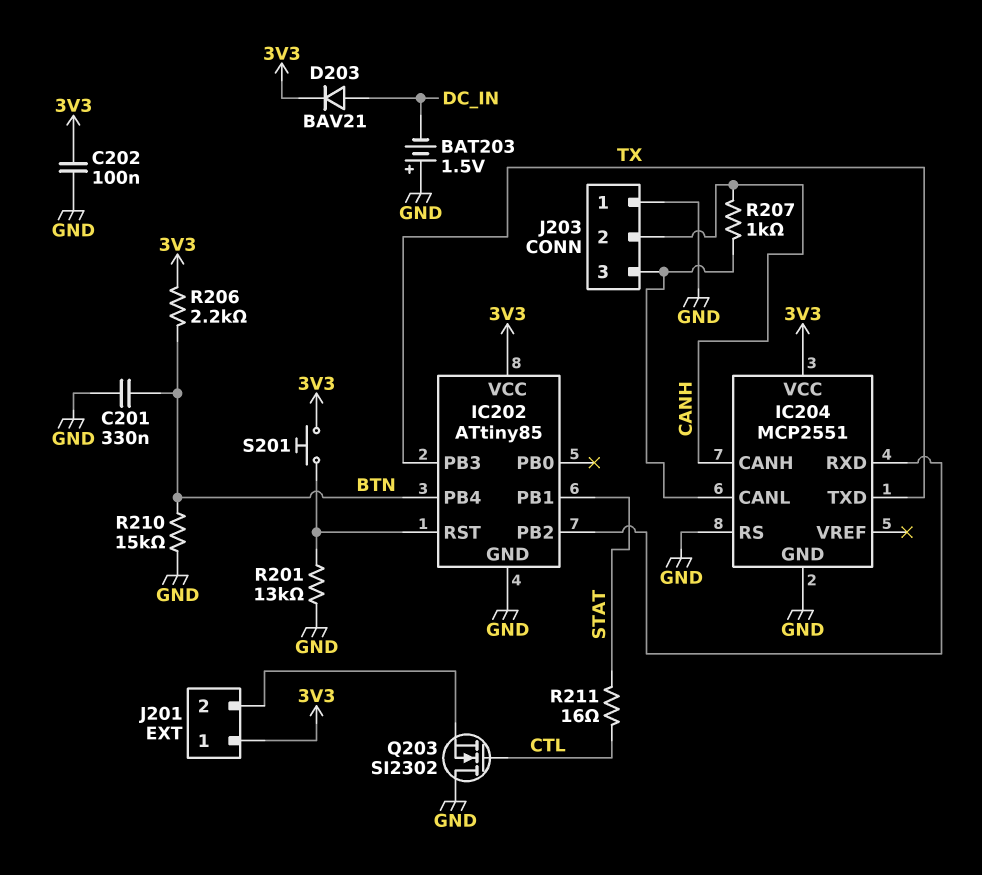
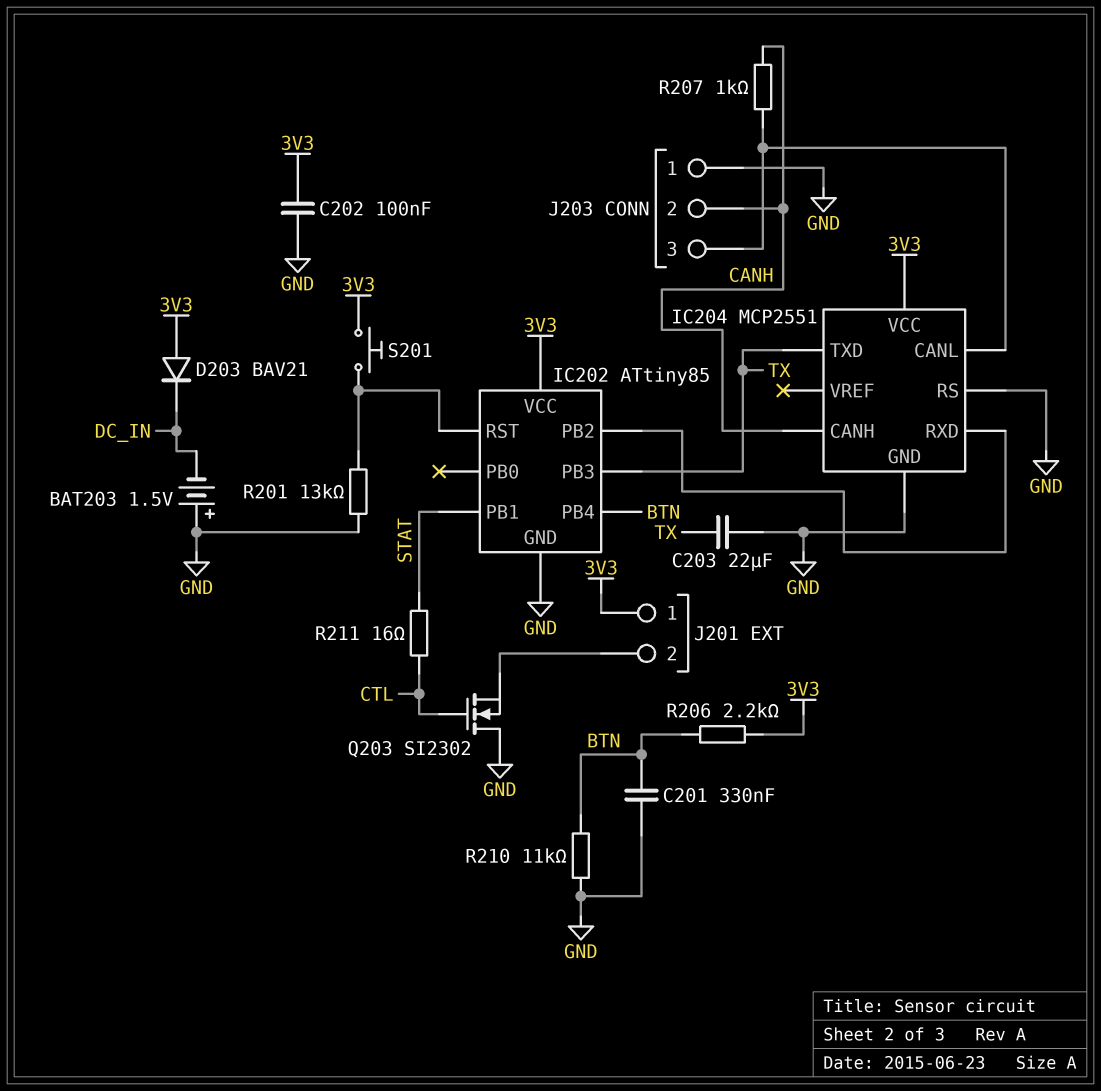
C203: none -> 22uF (GND, TX)
D203: diode BAV21 (A DC_IN, K 3V3) -> diode BAV21 (A 3V3, K DC_IN)
R210: 15k (BTN, GND) -> 11k (BTN, GND)

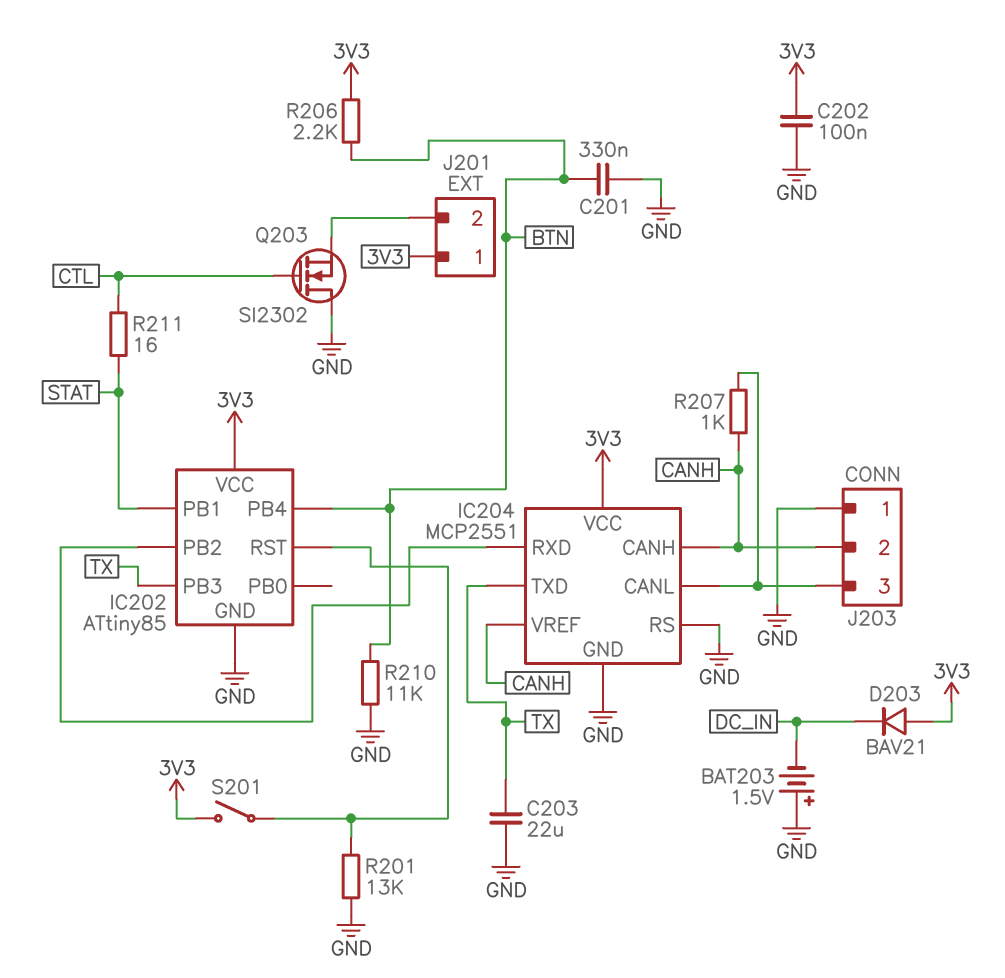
IC204 pin VREF: none -> CANH
S201: button (3V3, IC202/RST) -> switch (3V3, IC202/RST)

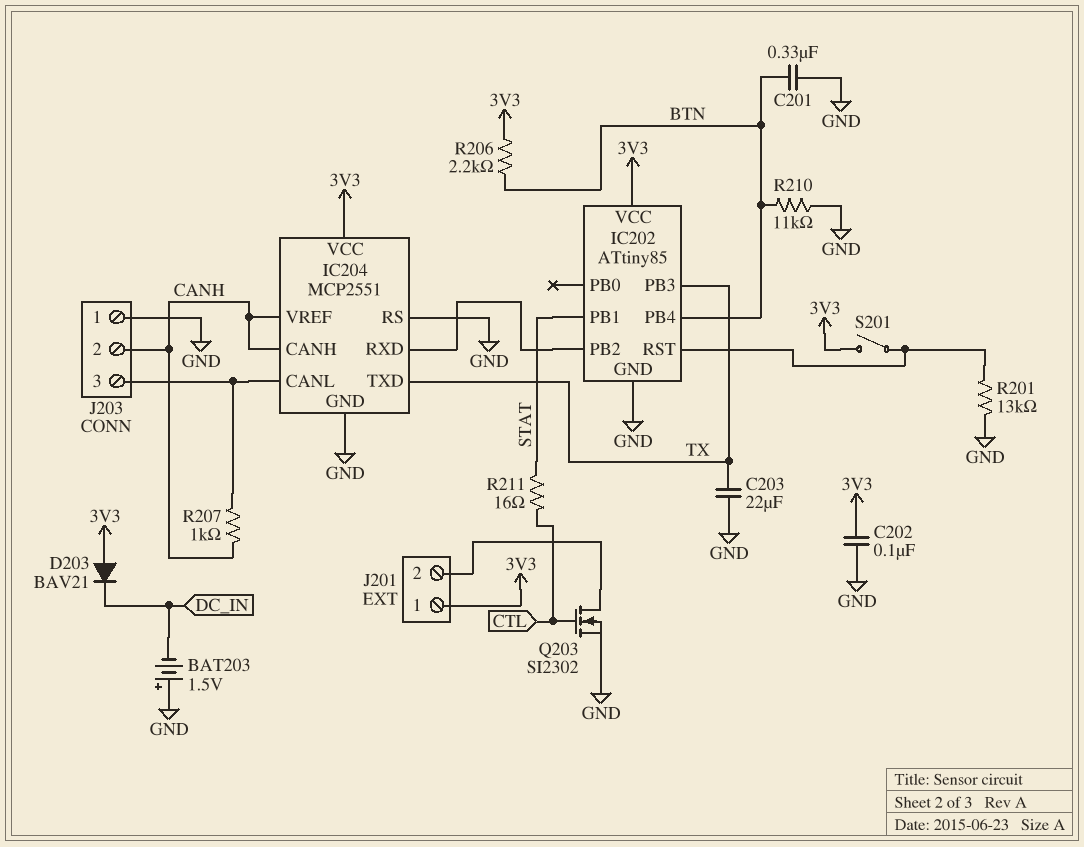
Q203: NMOS SI2302 (G CTL, D GND, S J201/2) -> NMOS SI2302 (G CTL, D J201/2, S GND)

